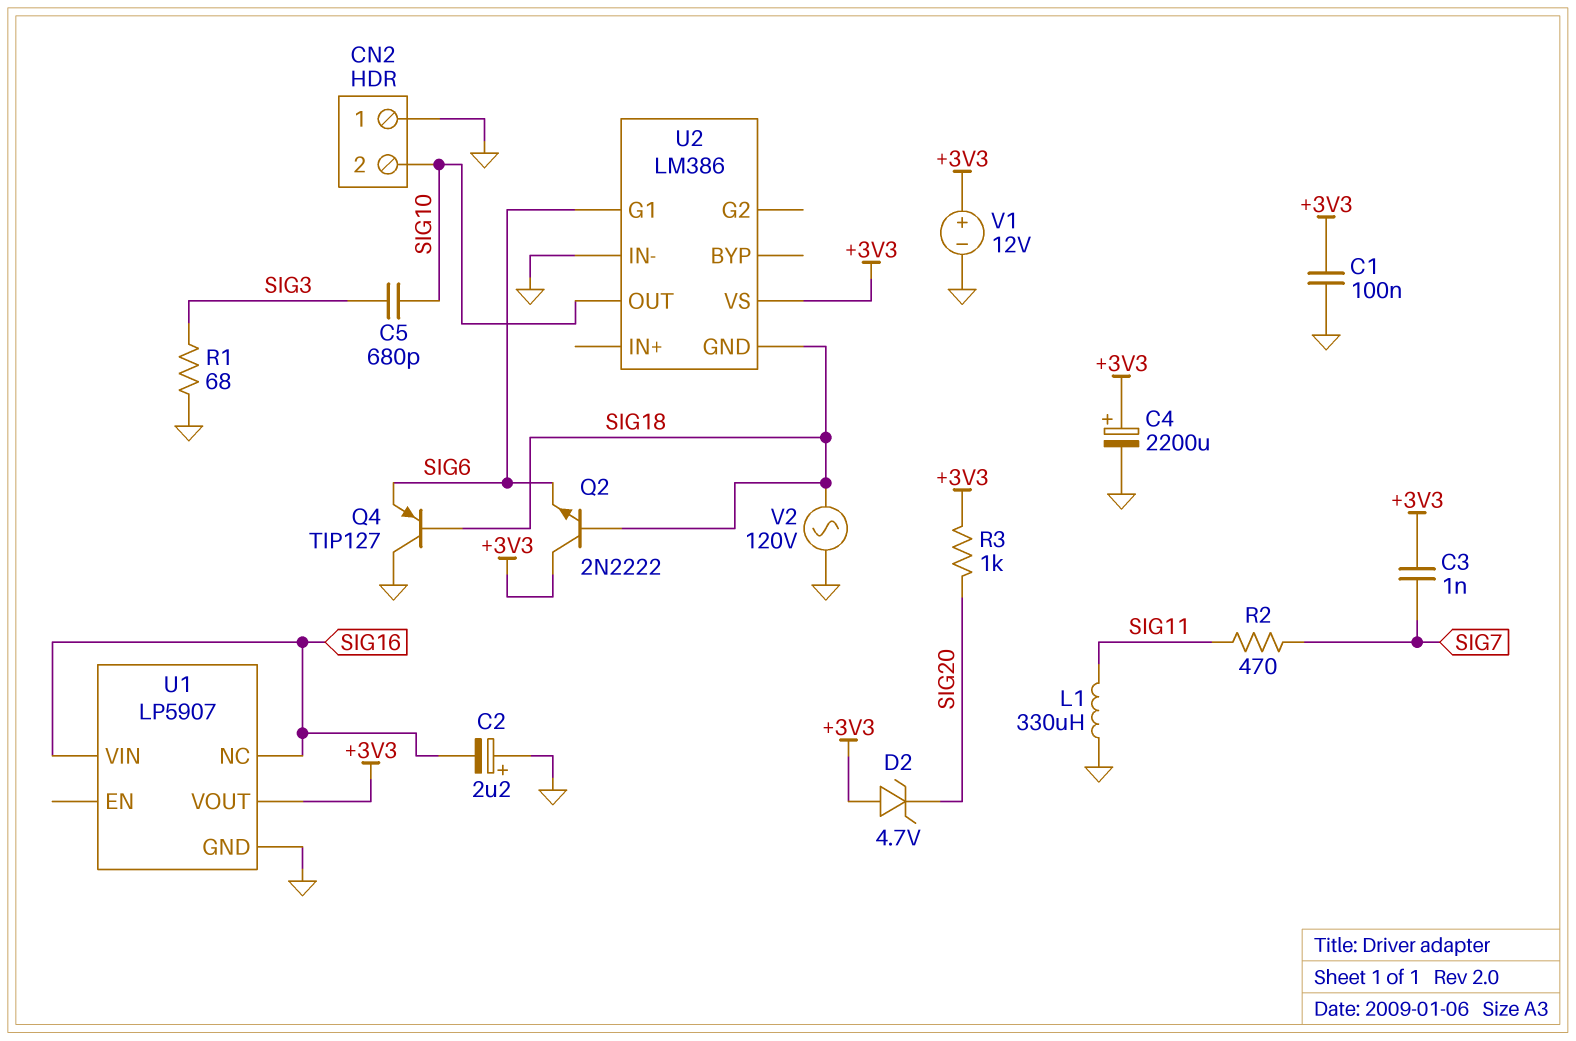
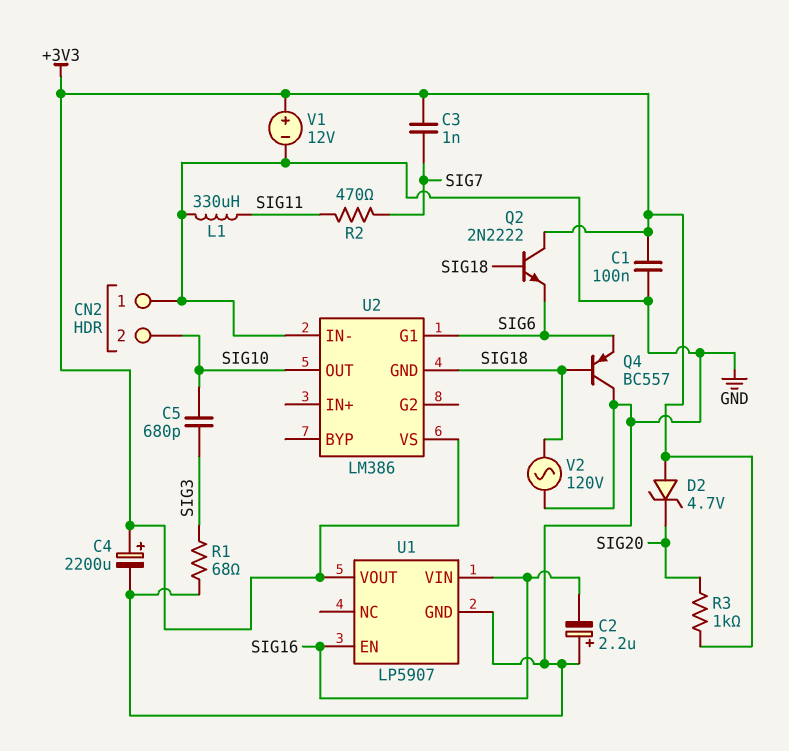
Q4: PNP TIP127 (B SIG18, C GND, E SIG6) -> PNP BC557 (B SIG18, C GND, E SIG6)
U1 pin EN: none -> SIG16
U1 pin NC: SIG16 -> none

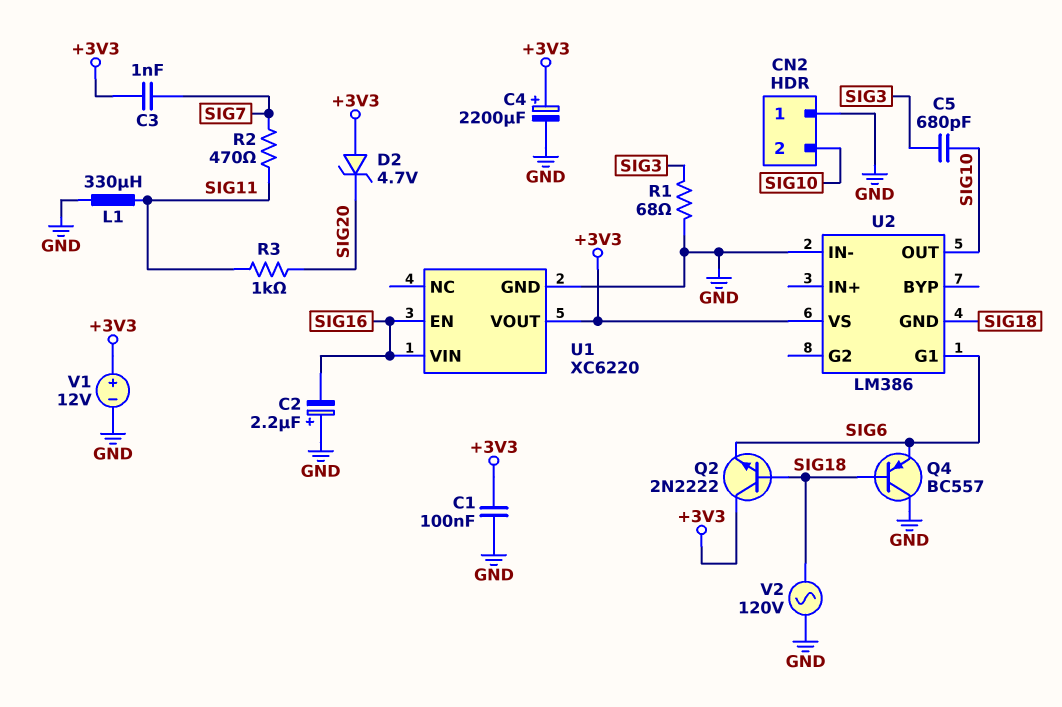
R3: 1k (+3V3, SIG20) -> 1k (SIG11, SIG20)
U1: LP5907 -> XC6220

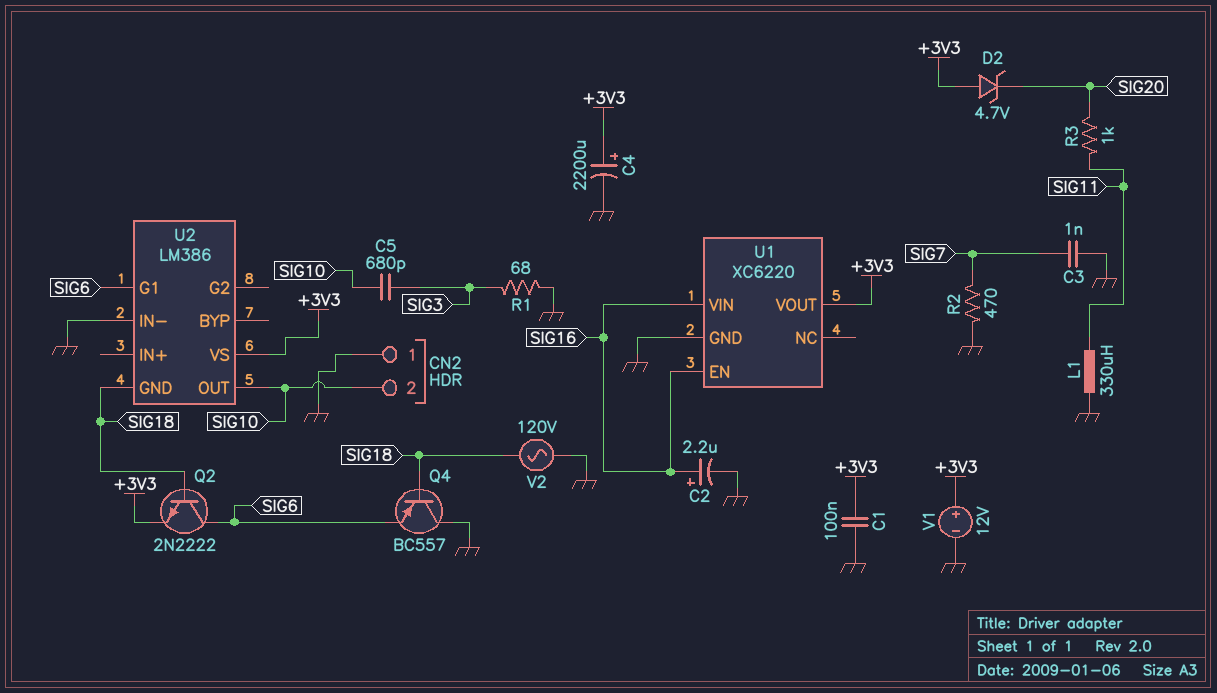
C2: 2.2uF (plus GND, minus SIG16) -> 2.2uF (plus SIG16, minus GND)
C3: 1nF (+3V3, SIG7) -> 1nF (GND, SIG7)
Q2: NPN 2N2222 (B SIG18, C +3V3, E SIG6) -> NPN 2N2222 (B SIG18, C SIG6, E +3V3)
R2: 470 (SIG7, SIG11) -> 470 (GND, SIG7)

